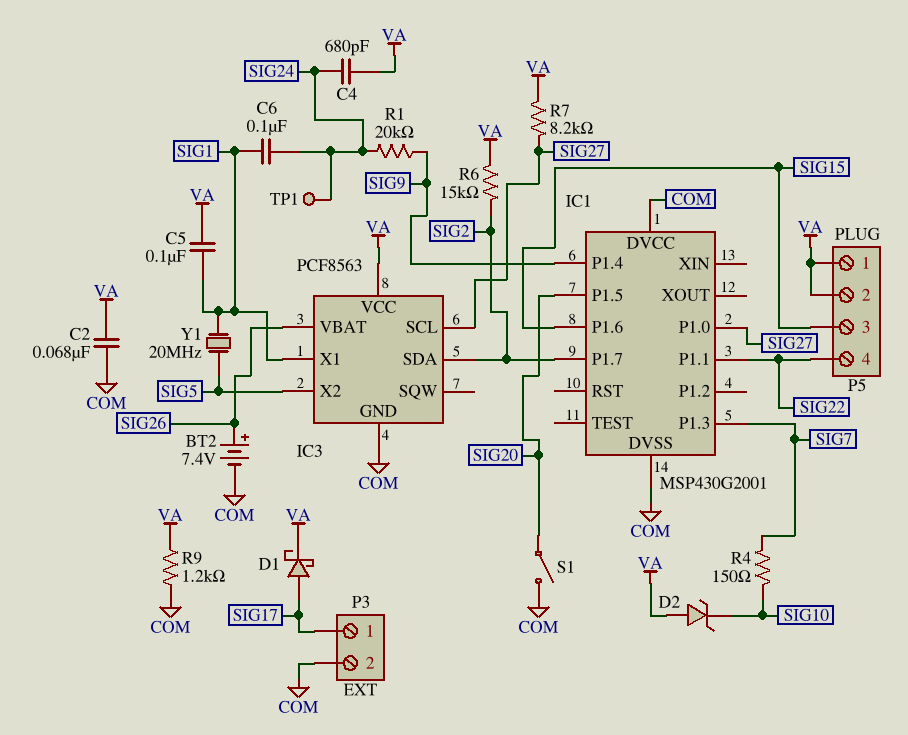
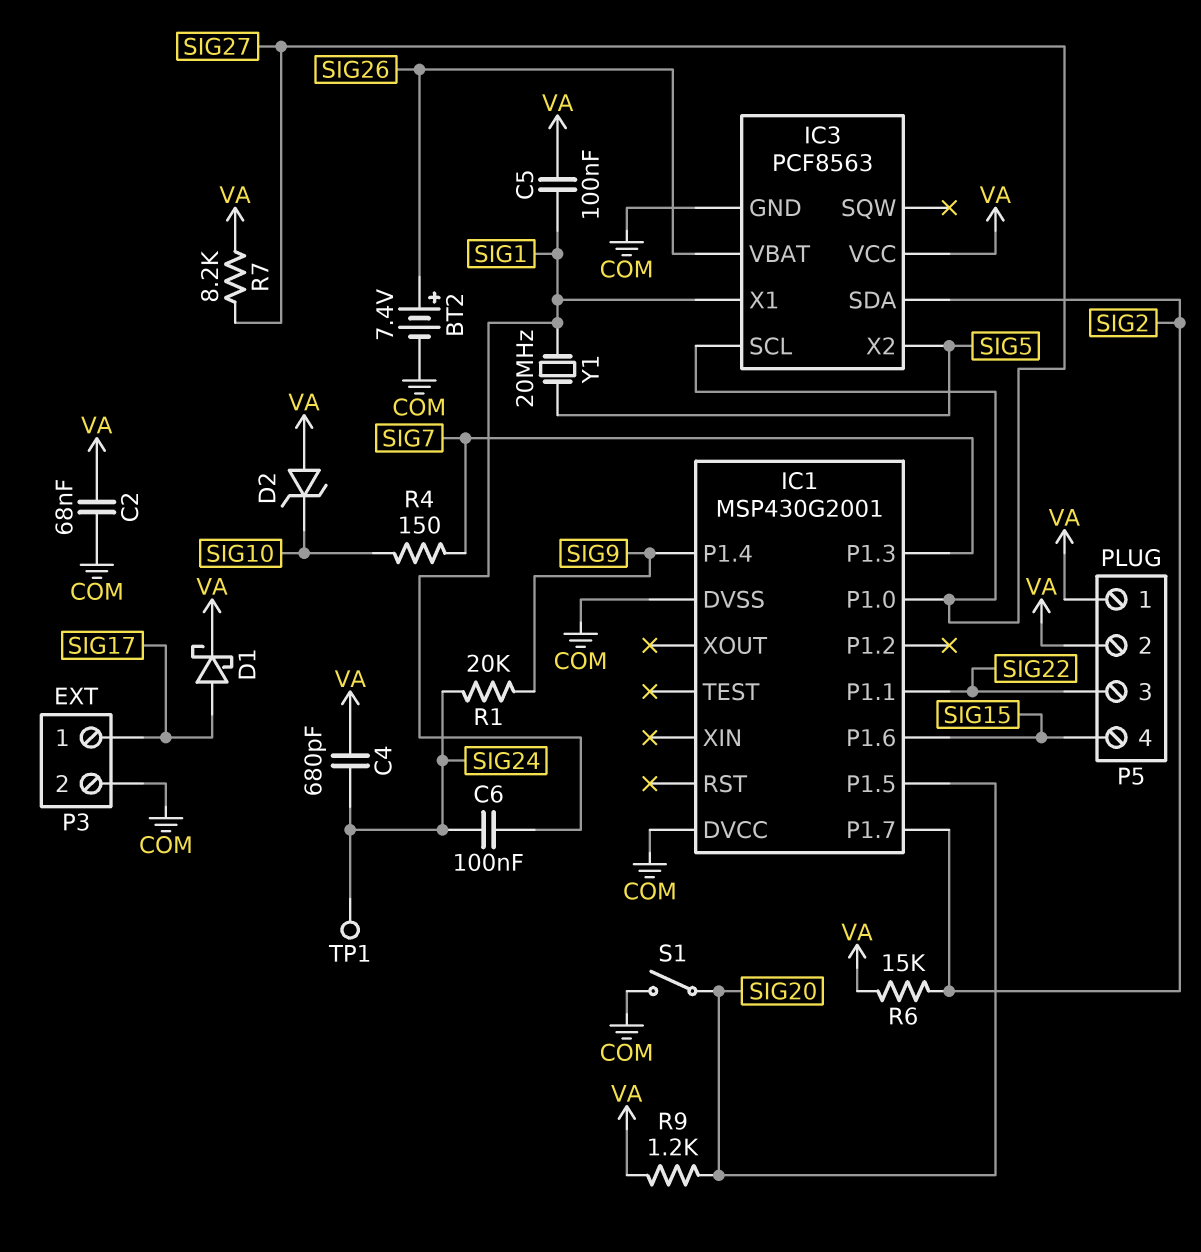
P5 pin 3: SIG15 -> SIG22
P5 pin 4: SIG22 -> SIG15
R9: 1.2k (COM, VA) -> 1.2k (SIG20, VA)

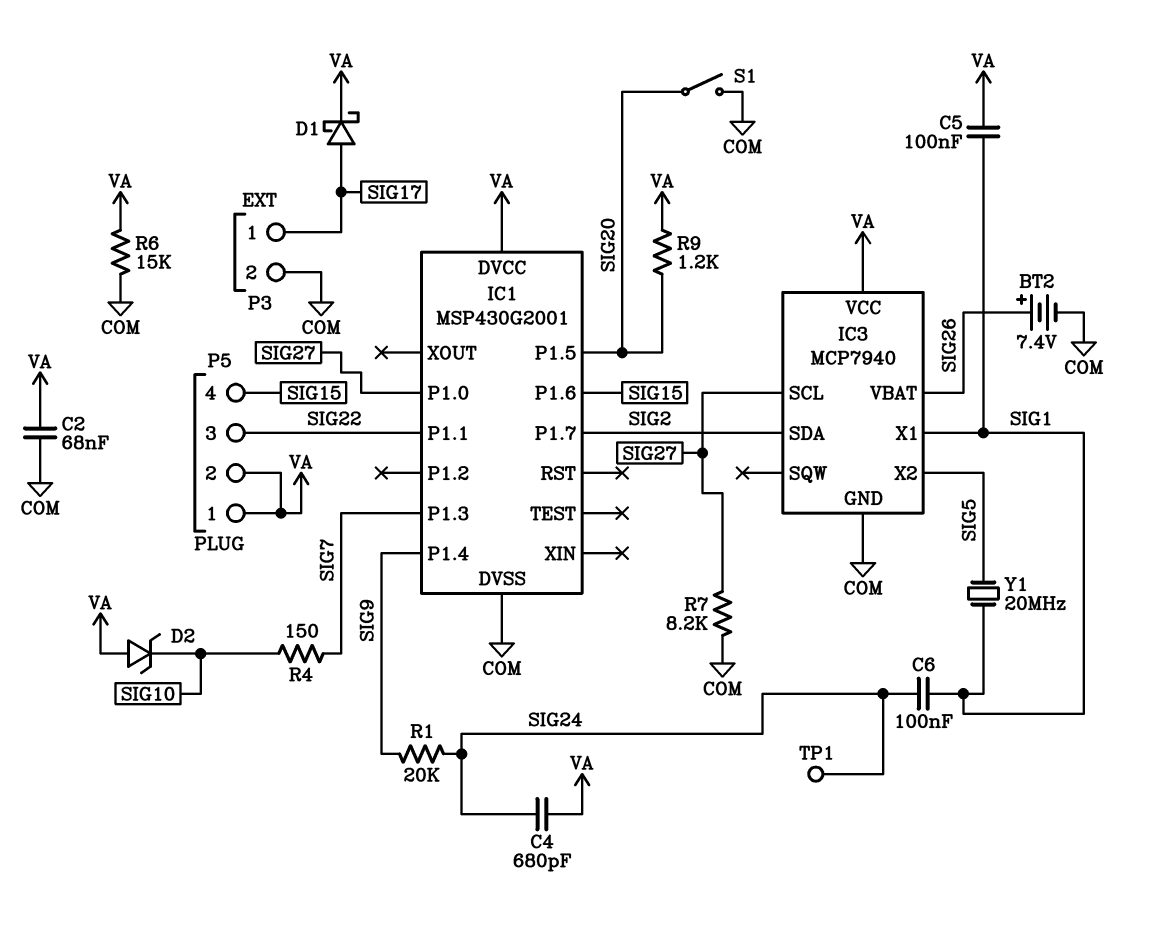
IC1 pin DVCC: COM -> VA
IC3: PCF8563 -> MCP7940
R6: 15k (SIG2, VA) -> 15k (COM, VA)
R7: 8.2k (SIG27, VA) -> 8.2k (COM, SIG27)

